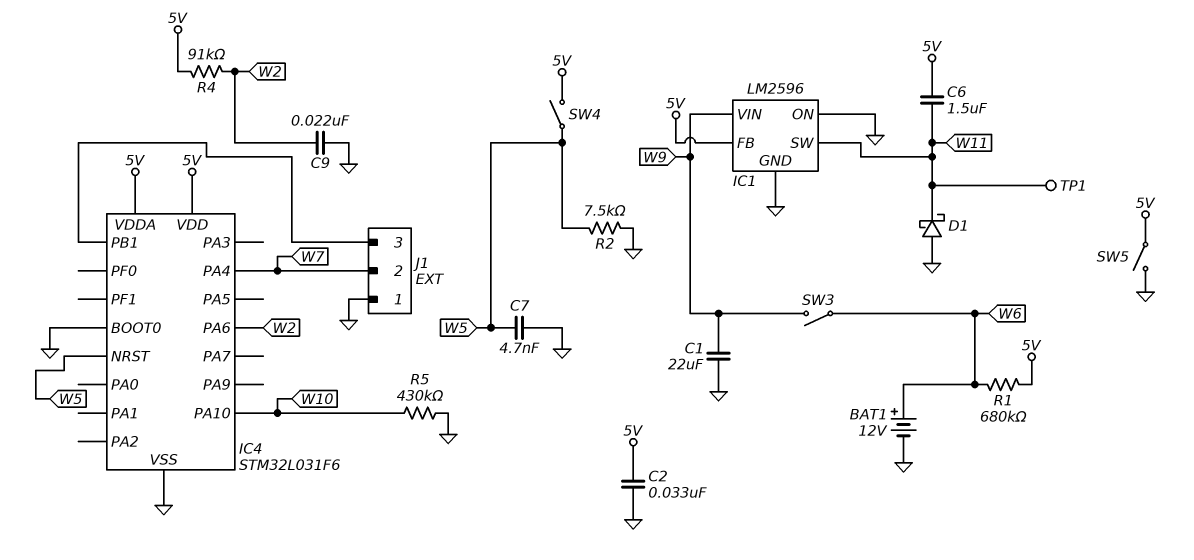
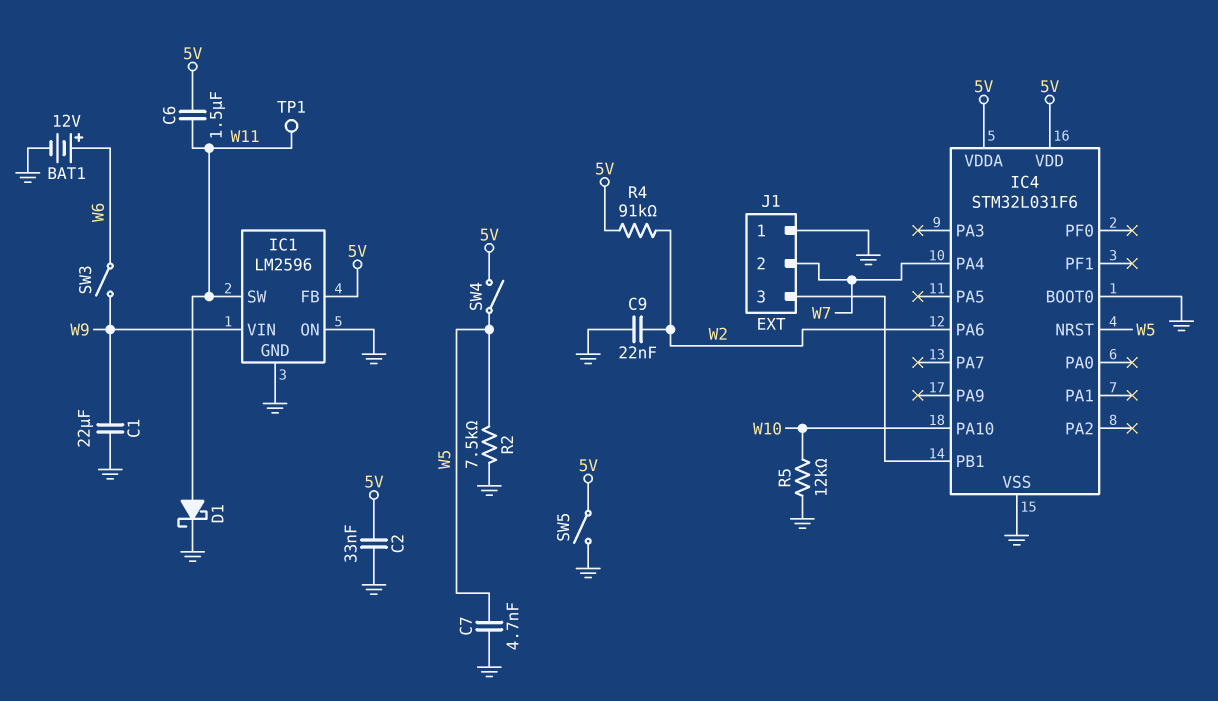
D1: schottky (A GND, K W11) -> schottky (A W11, K GND)
R1: 680k (5V, W6) -> none
R5: 430k (GND, W10) -> 12k (GND, W10)

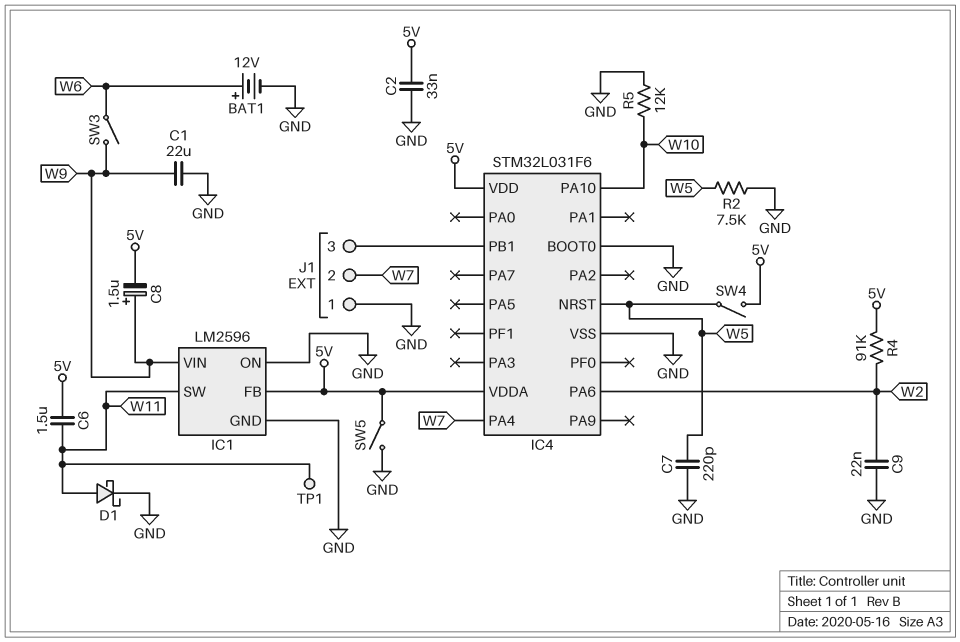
C7: 4.7nF (GND, W5) -> 220pF (GND, W5)
C8: none -> 1.5uF (plus W9, minus 5V)

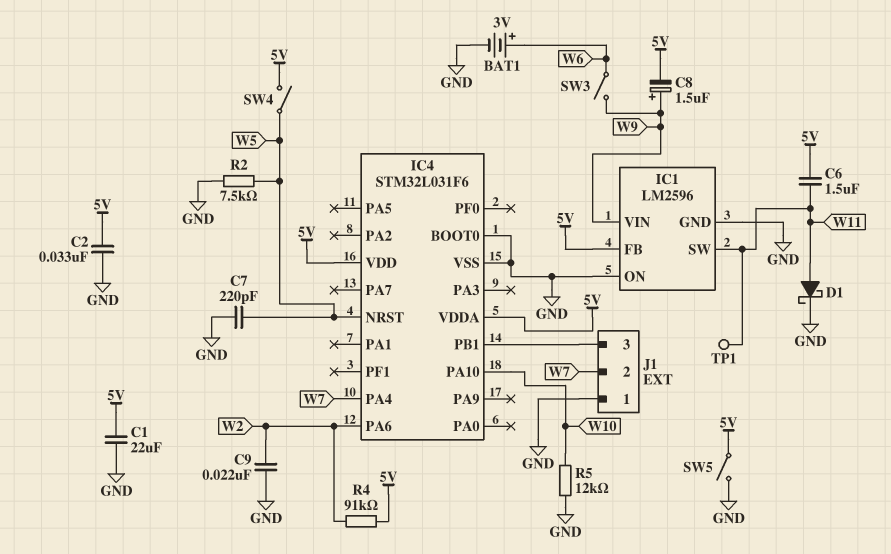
BAT1: 12V (plus W6, minus GND) -> 3V (plus W6, minus GND)
C1: 22uF (GND, W9) -> 22uF (5V, GND)

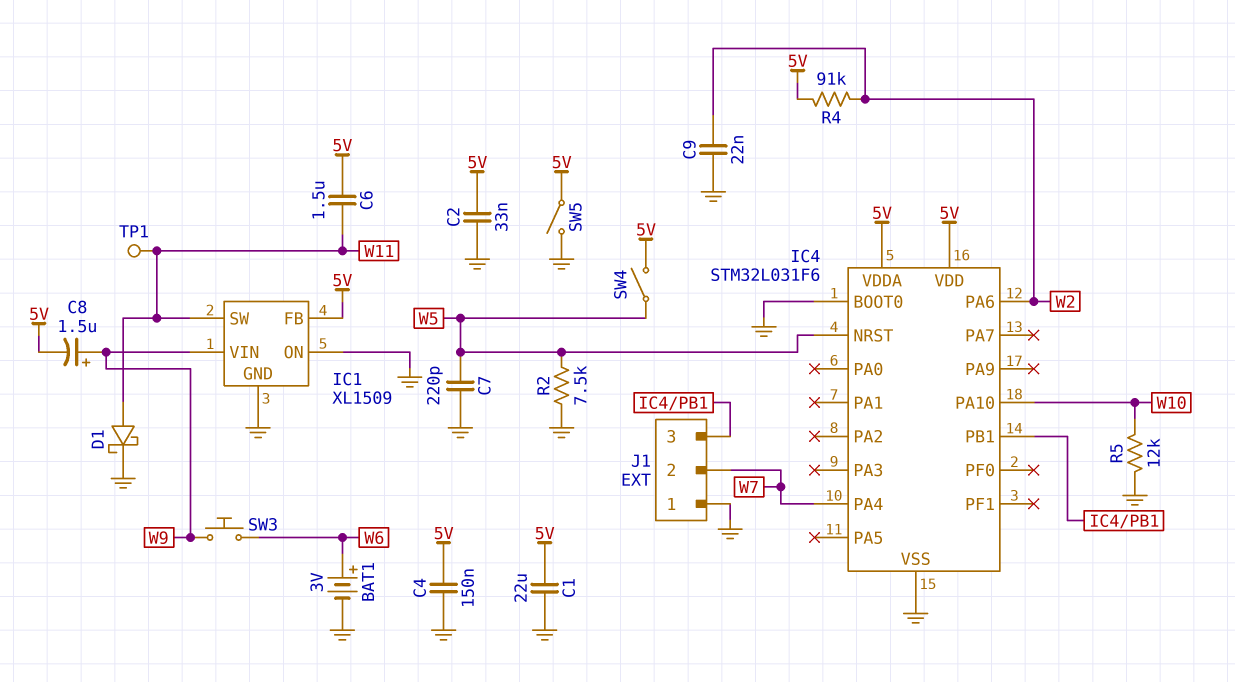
C4: none -> 150nF (5V, GND)
IC1: LM2596 -> XL1509
SW3: switch (W6, W9) -> button (W6, W9)

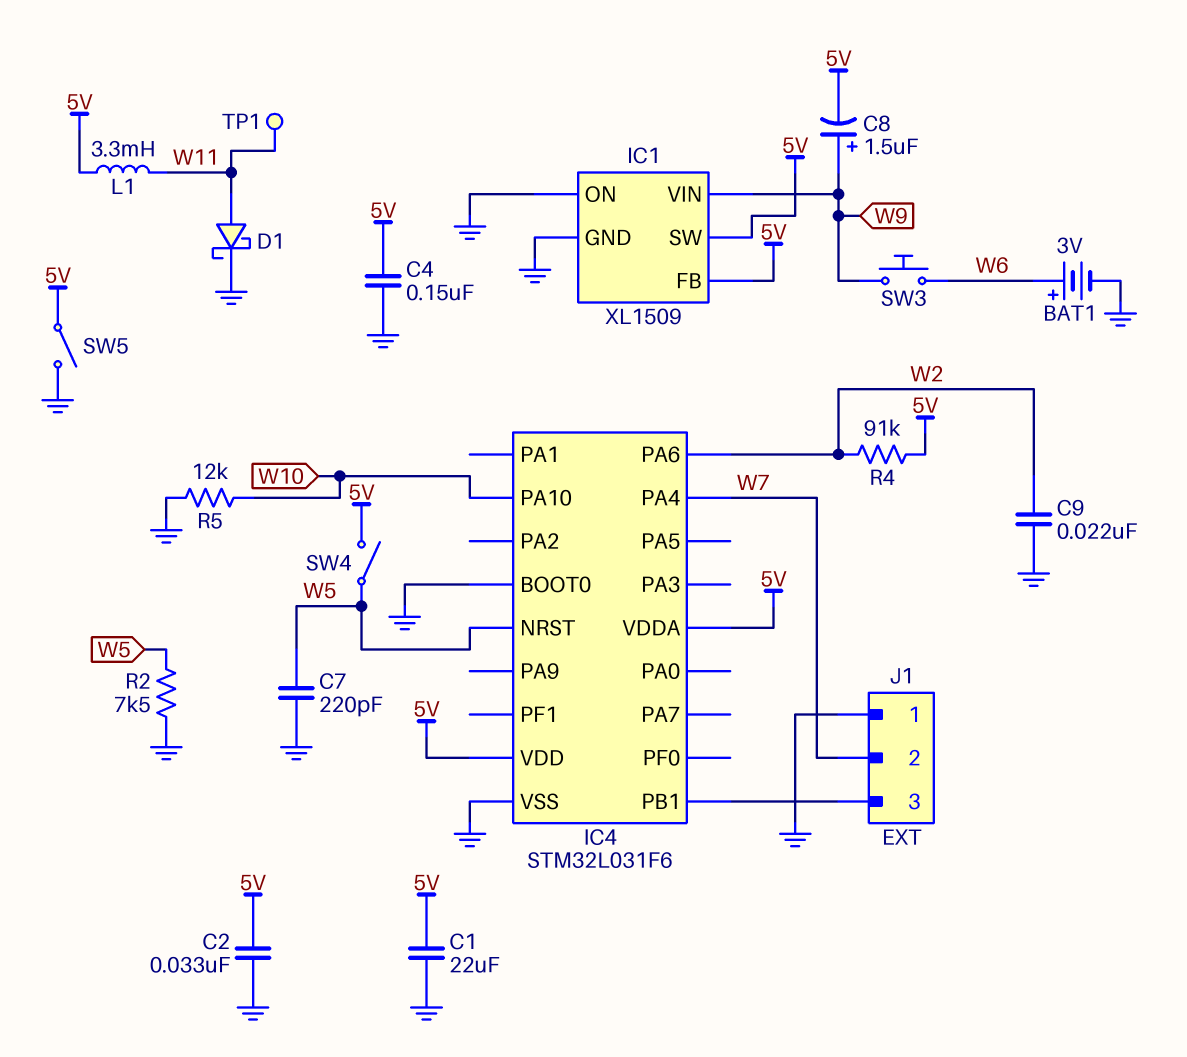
C6: 1.5uF (5V, W11) -> none
IC1 pin SW: W11 -> 5V
L1: none -> 3.3mH (5V, W11)

